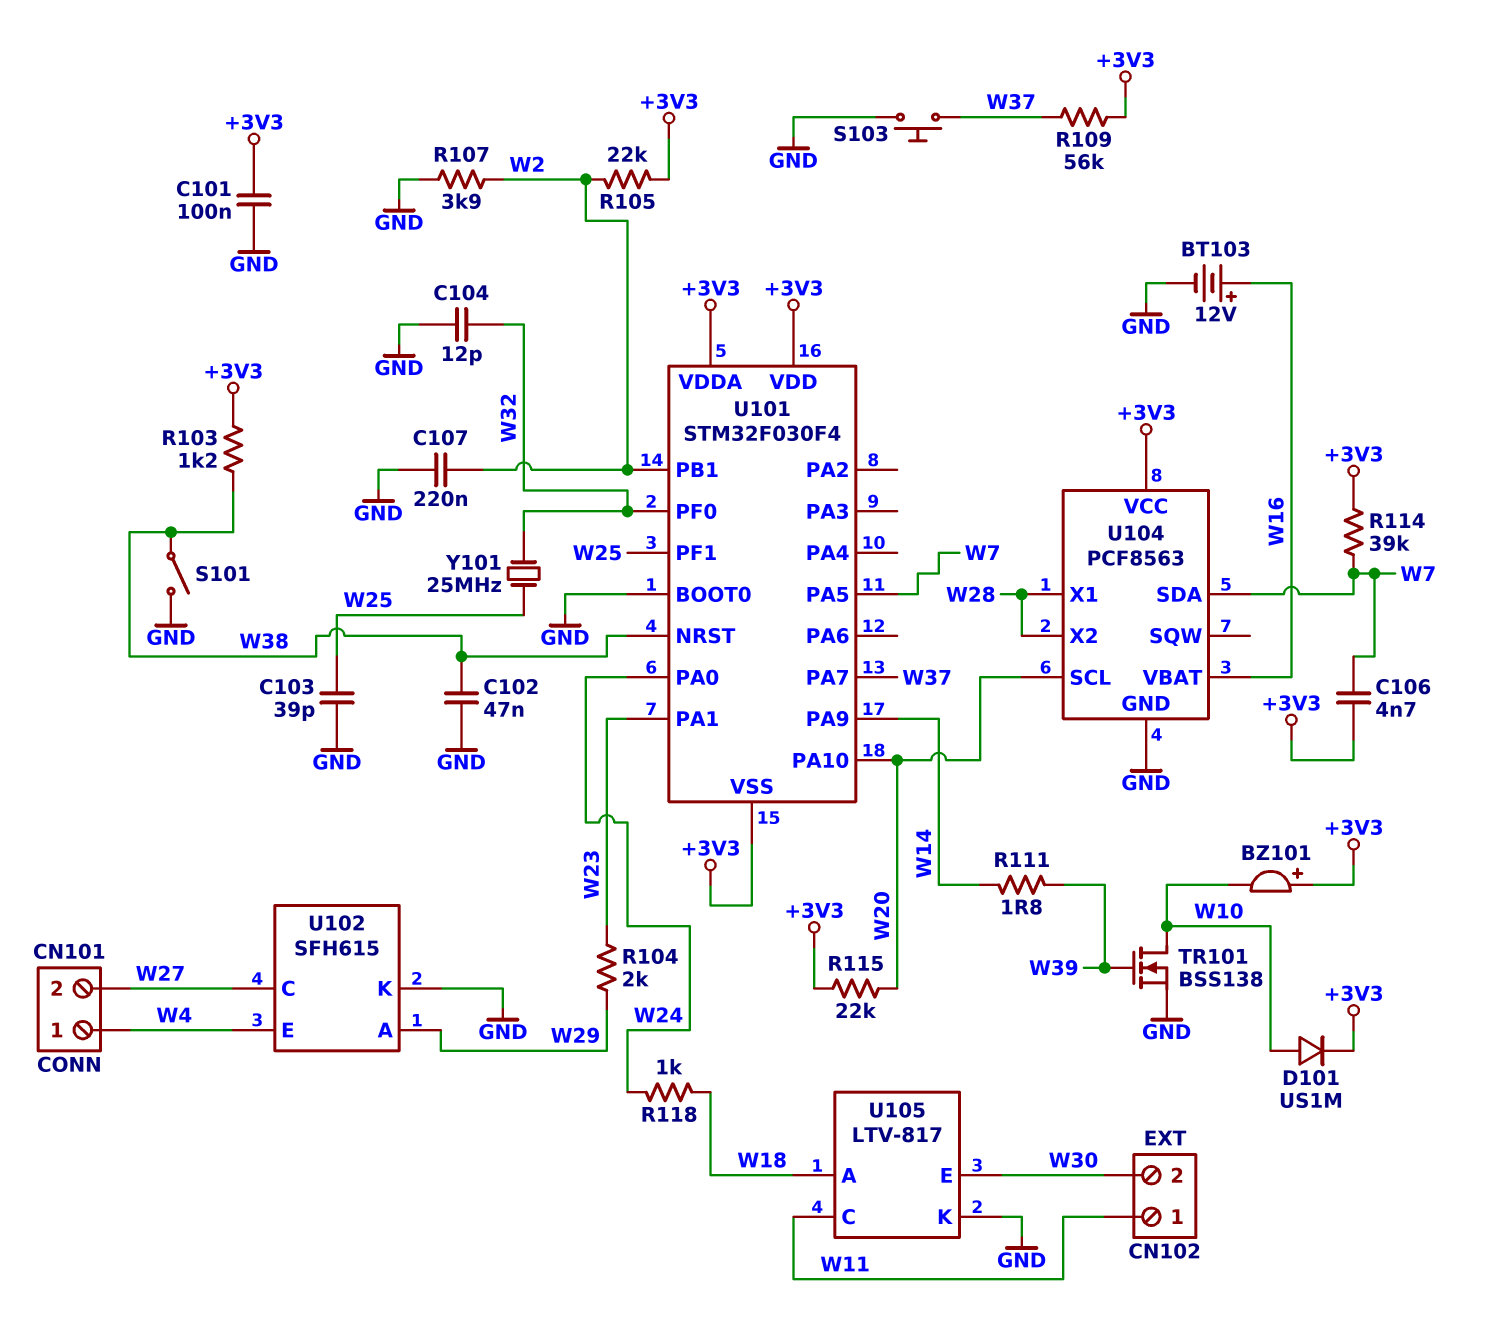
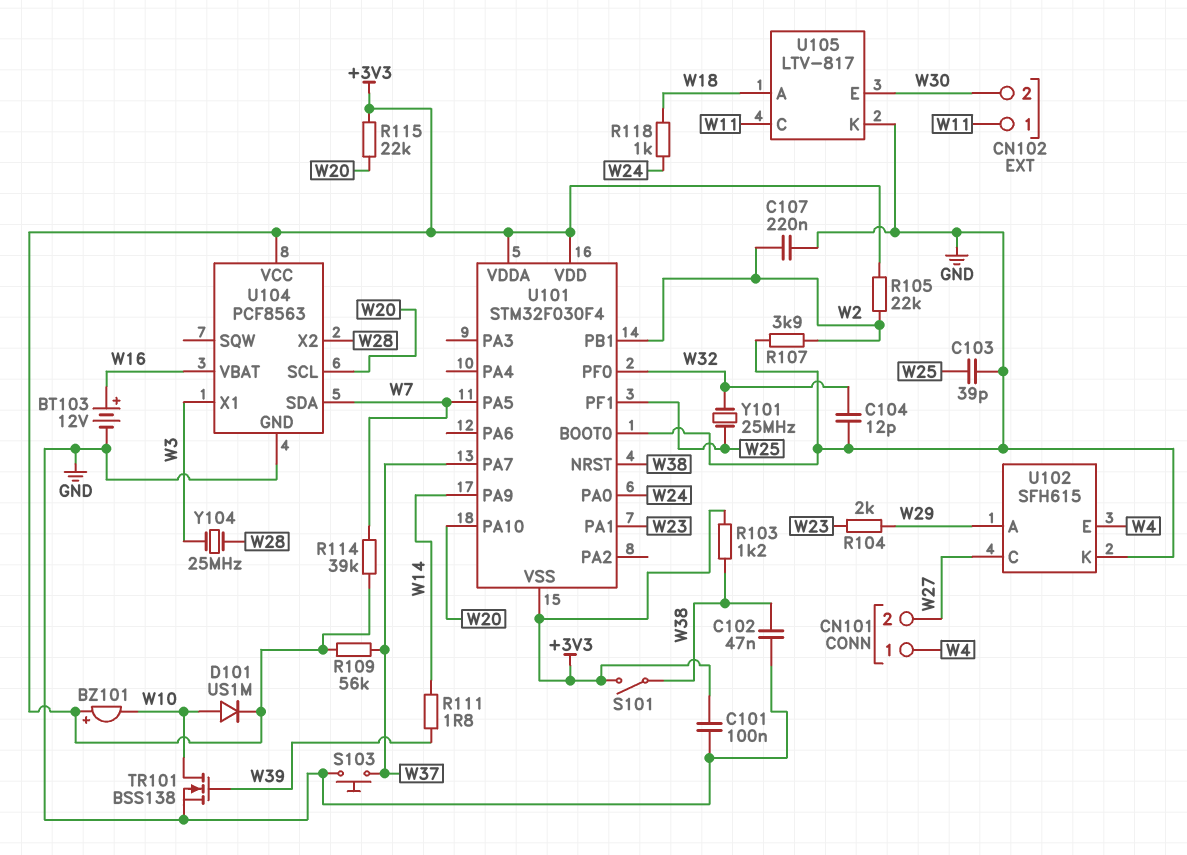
C106: 4.7nF (+3V3, W7) -> none
S101: switch (GND, W38) -> switch (+3V3, W38)
U104 pin X1: W28 -> W3
Y104: none -> 25MHz (W3, W28)

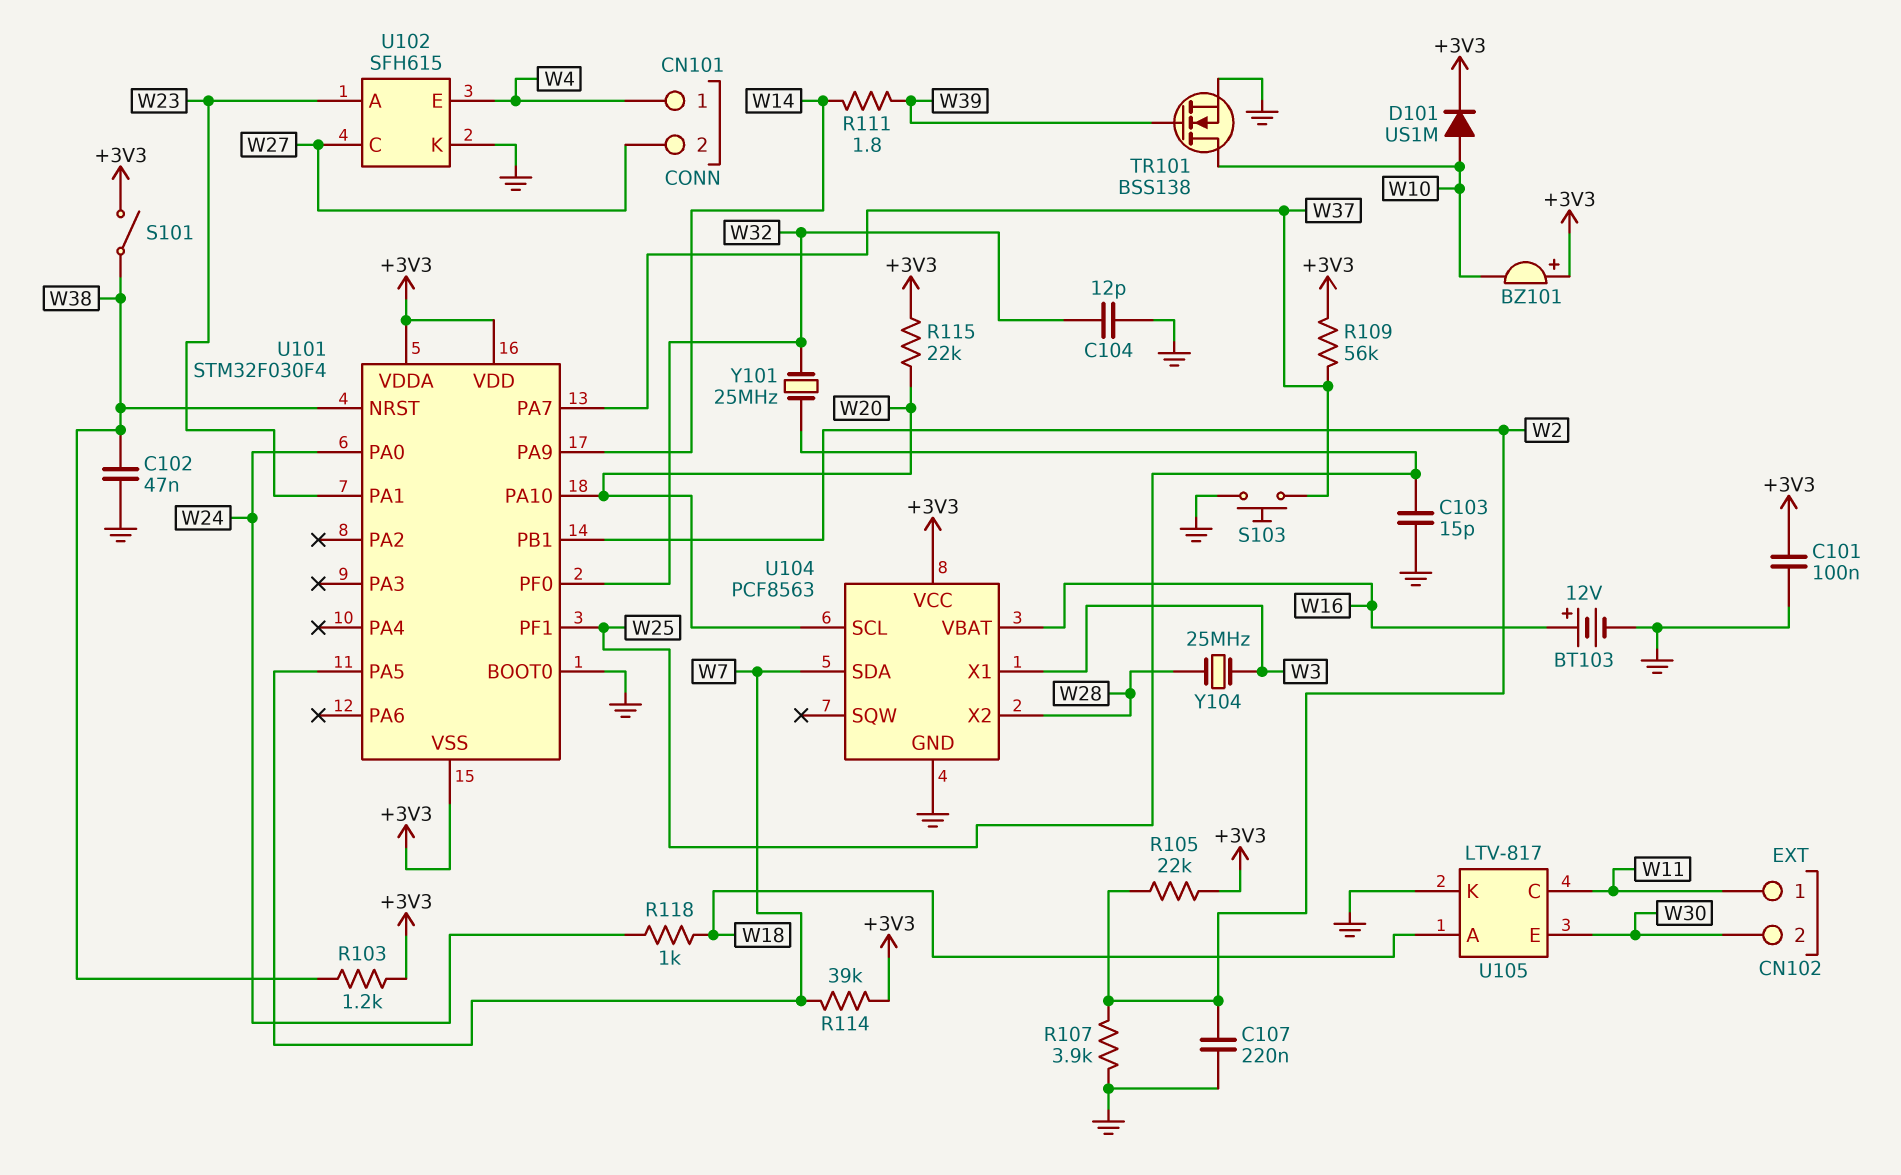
C103: 39pF (GND, W25) -> 15pF (GND, W25)
R104: 2k (W23, W29) -> none
U102 pin A: W29 -> W23

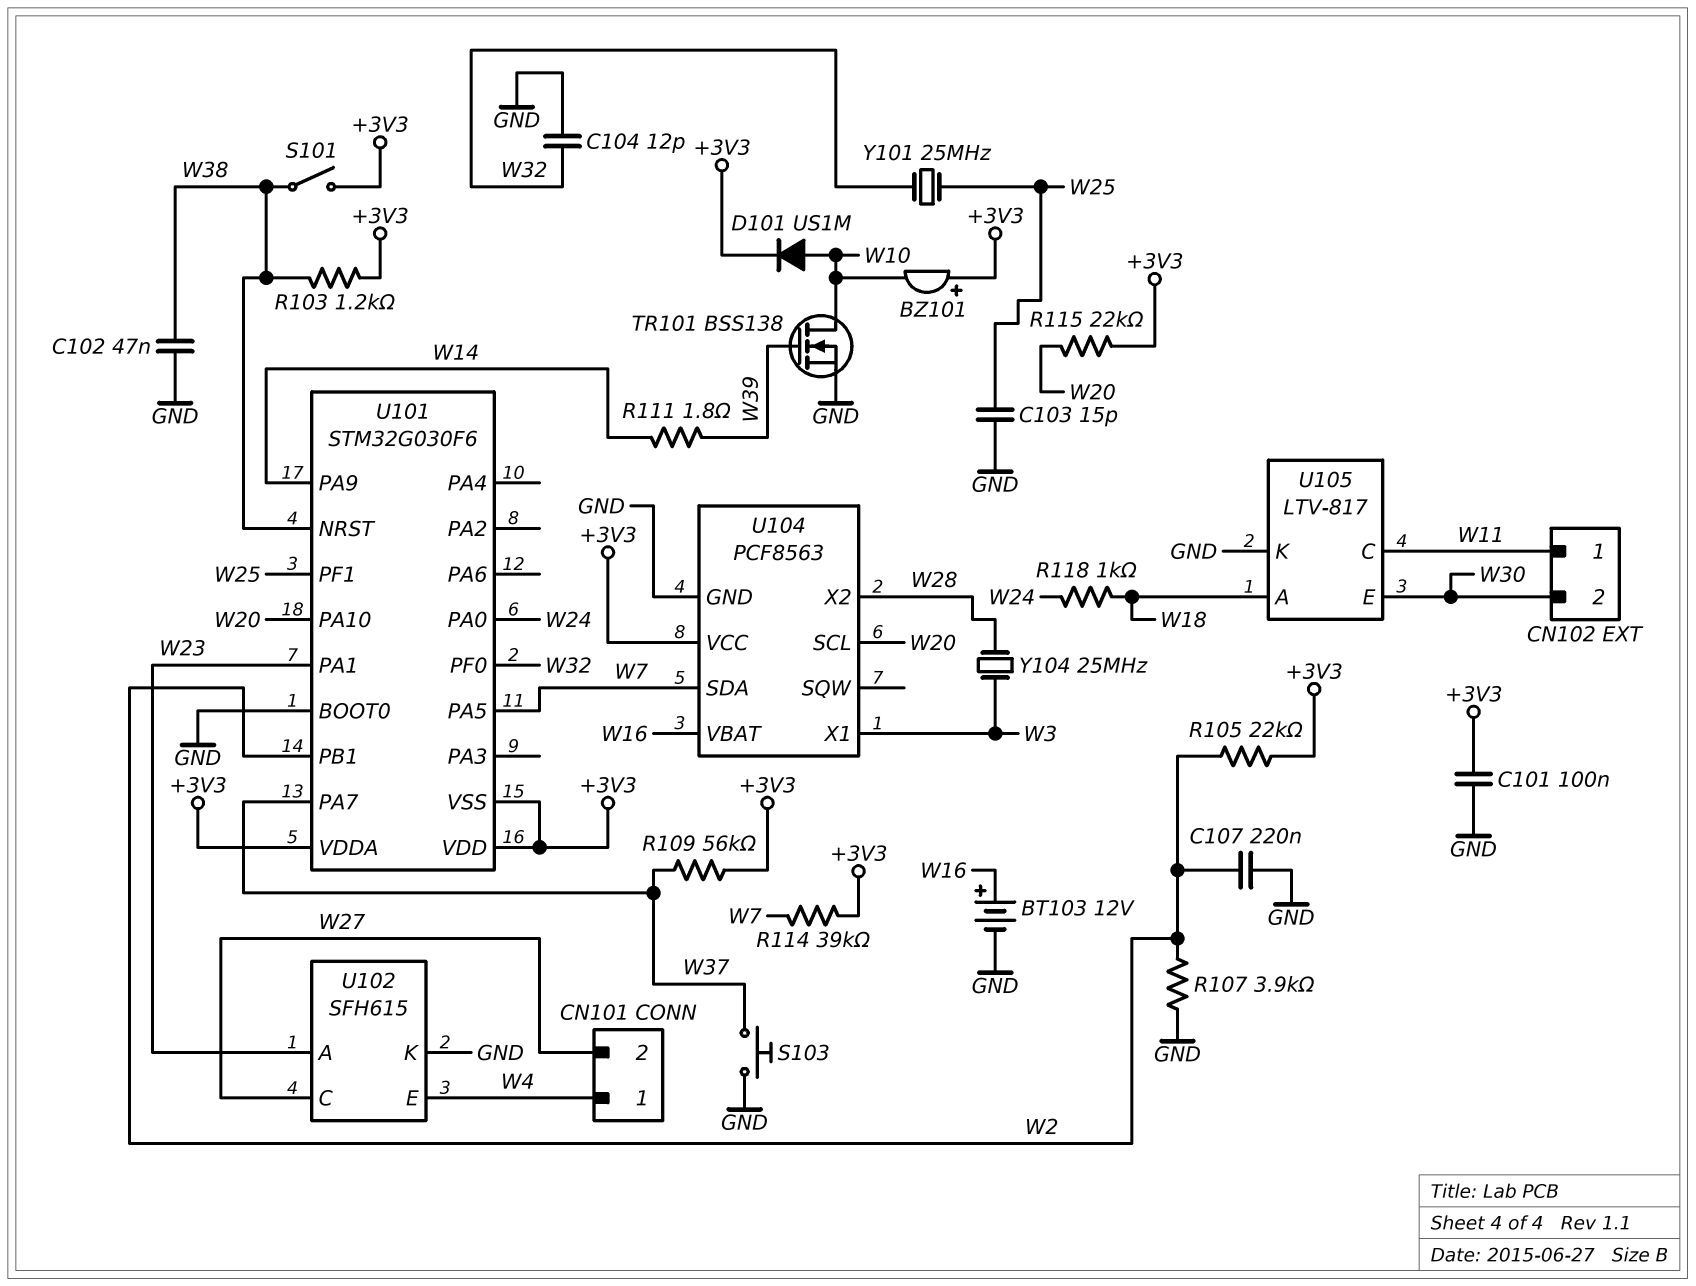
U101: STM32F030F4 -> STM32G030F6

